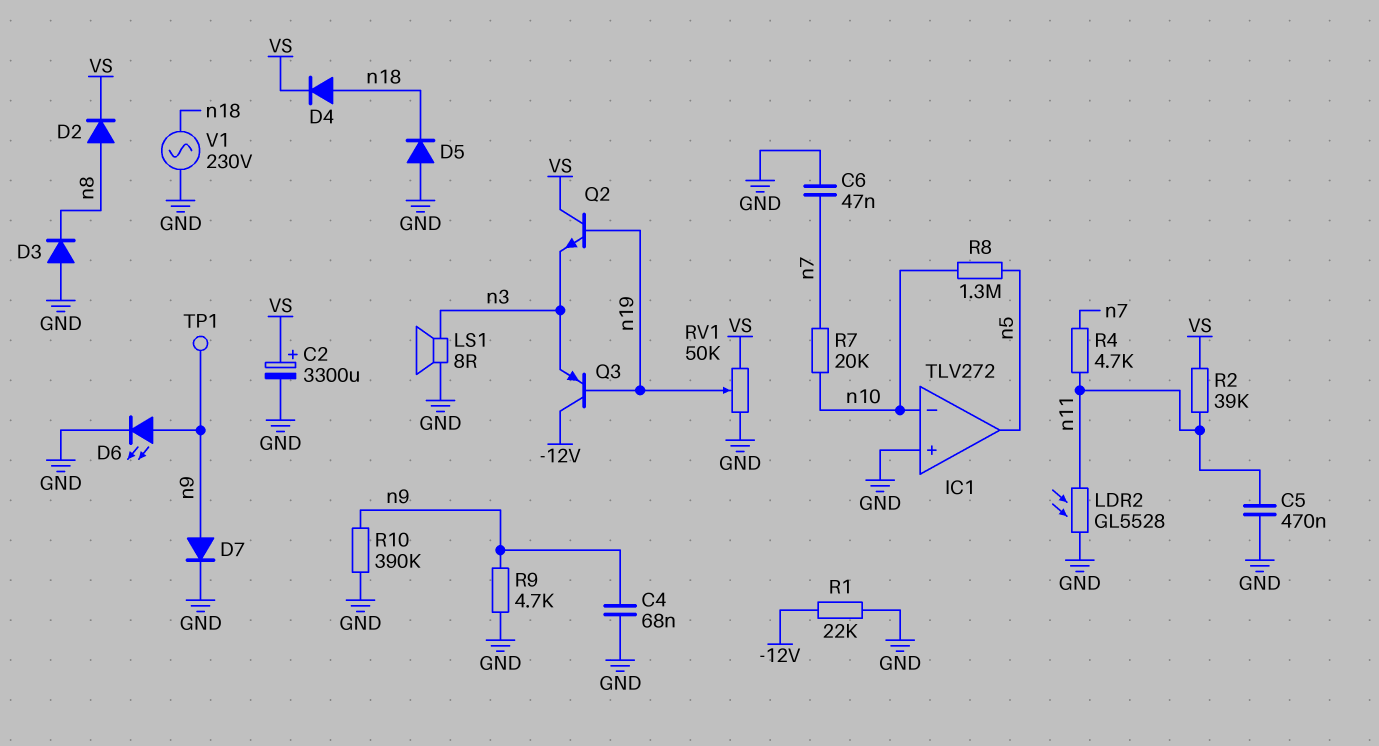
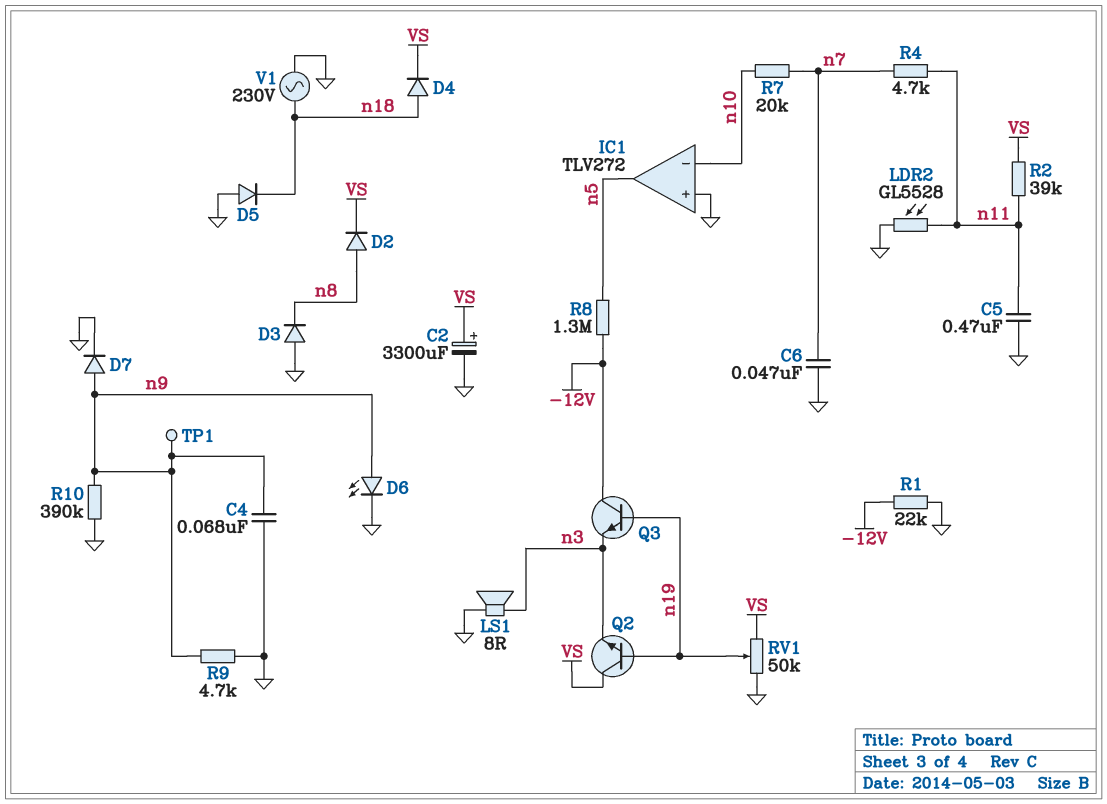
Q3: PNP (B n19, C -12V, E n3) -> NPN (B n19, C -12V, E n3)
R8: 1.3M (n5, n10) -> 1.3M (-12V, n5)

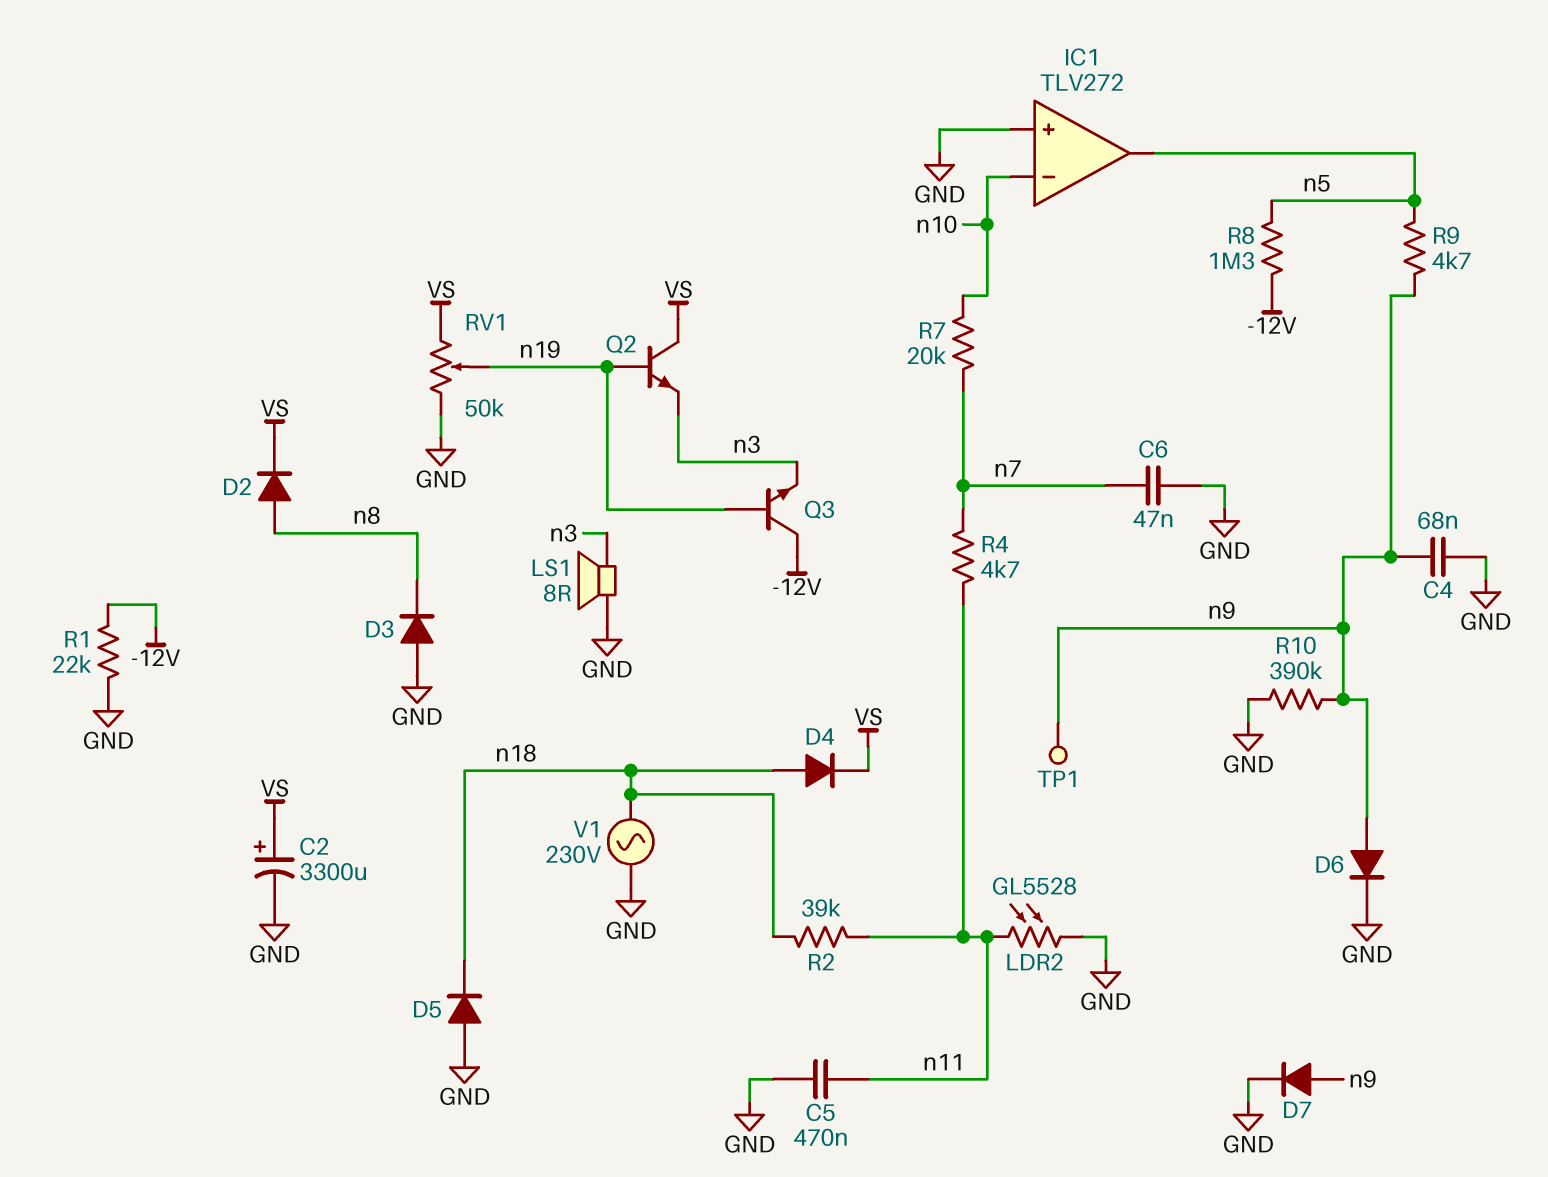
D6: LED (A n9, K GND) -> diode (A n9, K GND)
R2: 39k (VS, n11) -> 39k (n11, n18)
R9: 4.7k (GND, n9) -> 4.7k (n5, n9)

